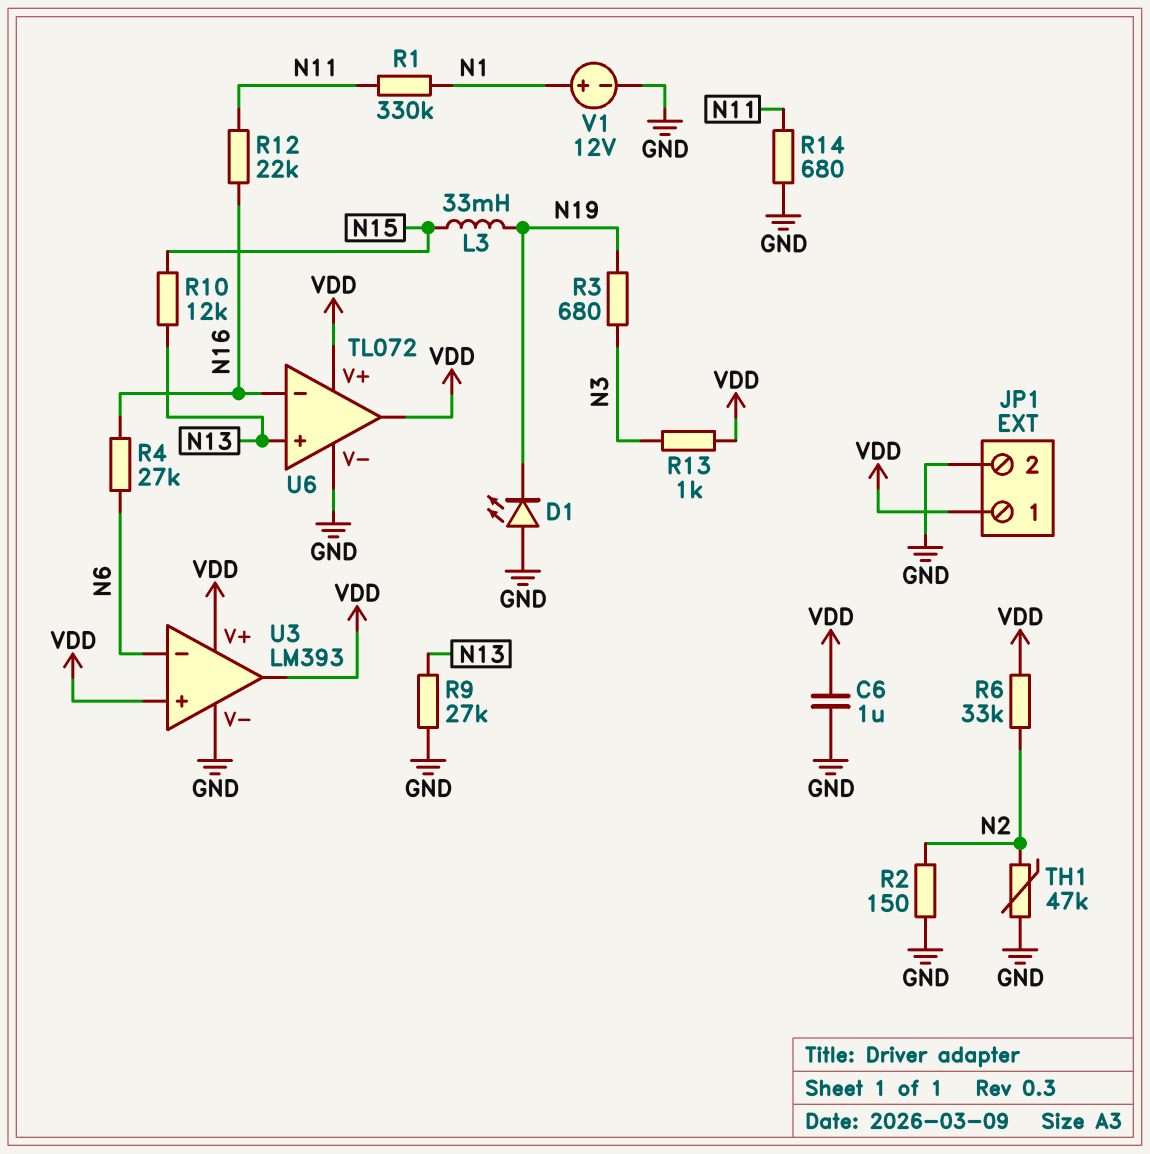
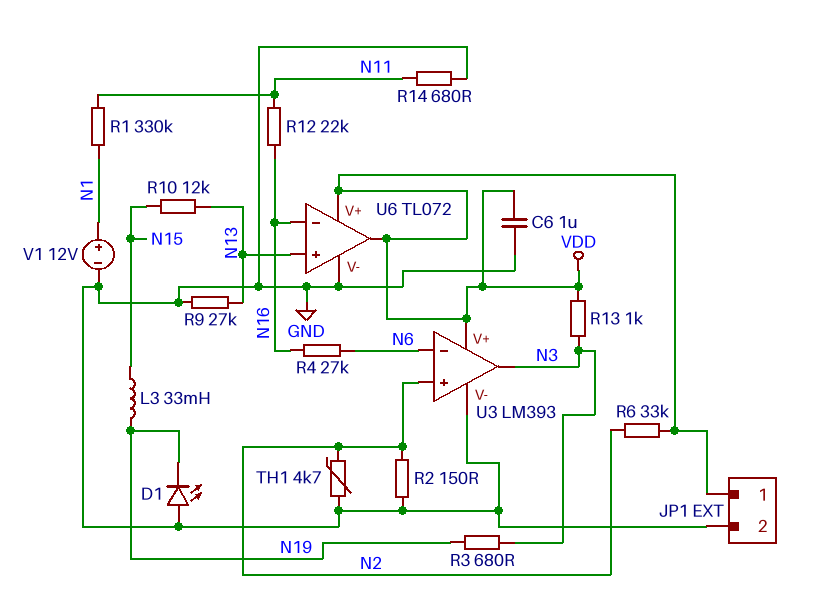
TH1: 47k (GND, N2) -> 4.7k (GND, N2)
U3 pin in+: VDD -> N2
U3 pin out: VDD -> N3

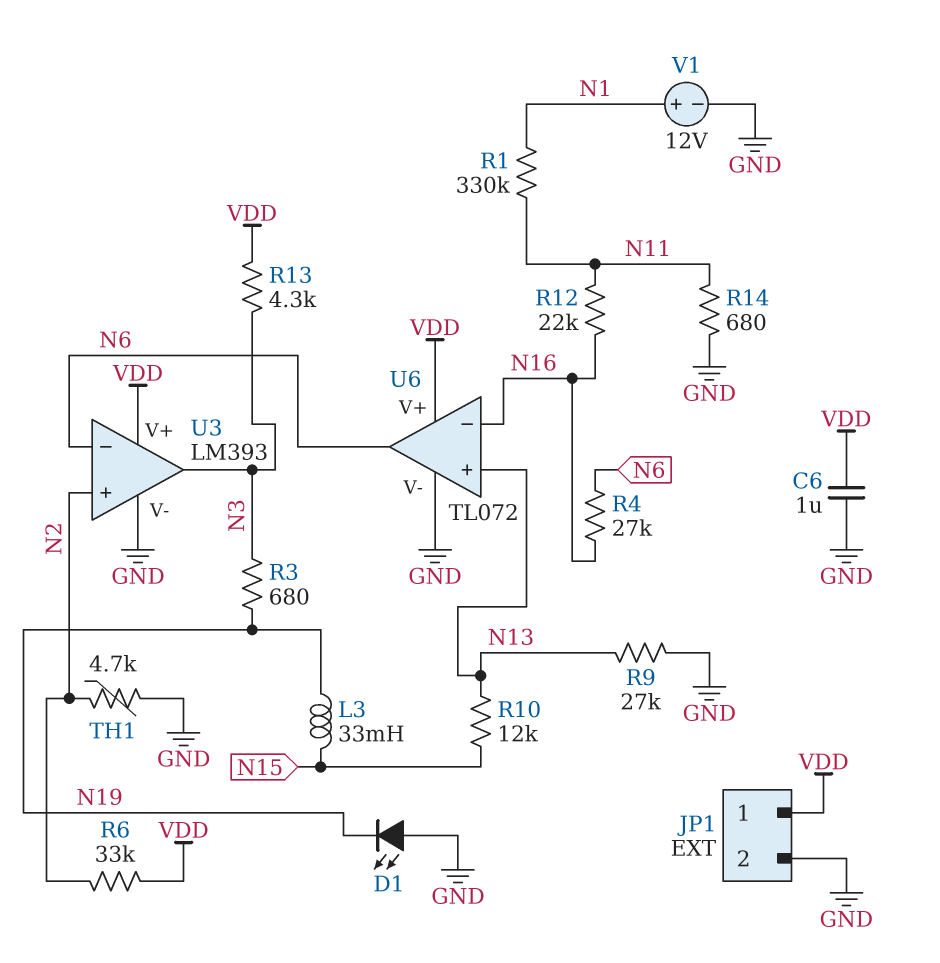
R2: 150 (GND, N2) -> none
R13: 1k (N3, VDD) -> 4.3k (N3, VDD)
U6 pin out: VDD -> N6

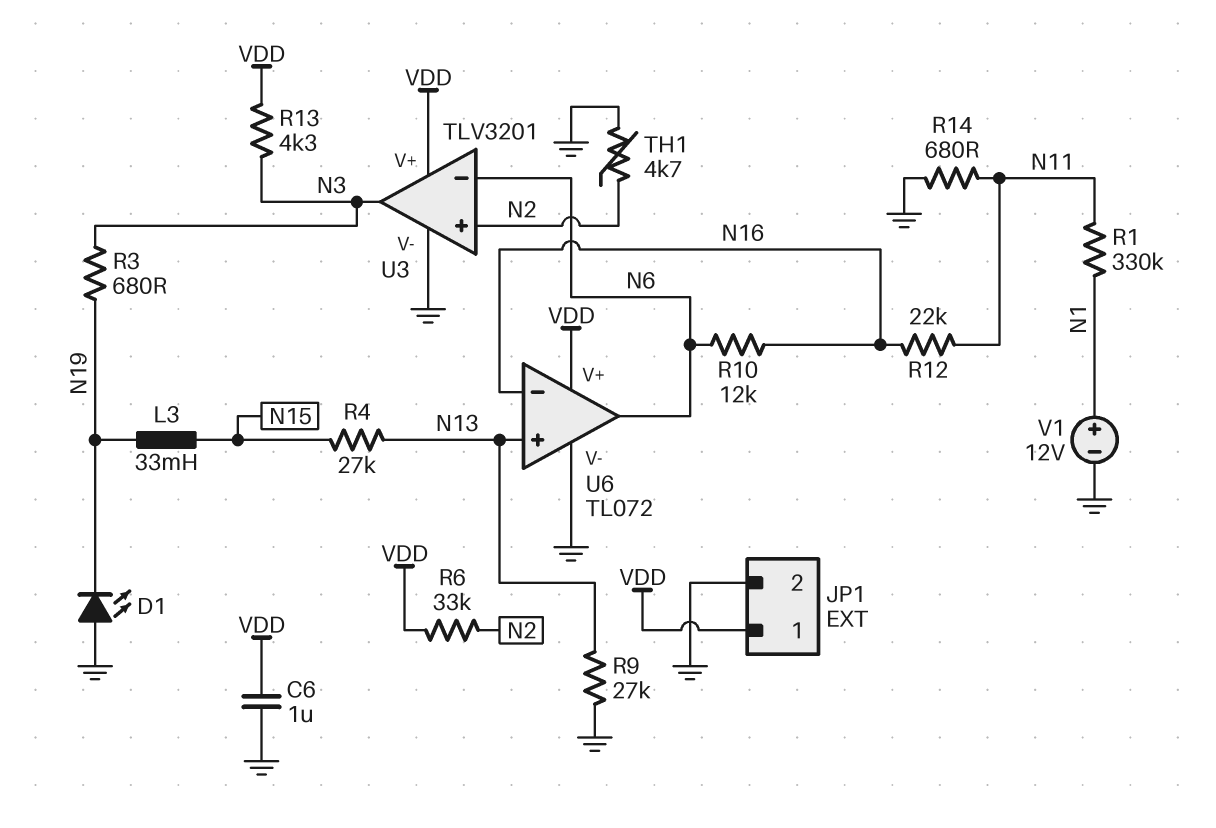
R4: 27k (N6, N16) -> 27k (N13, N15)
R10: 12k (N13, N15) -> 12k (N6, N16)
U3: LM393 -> TLV3201

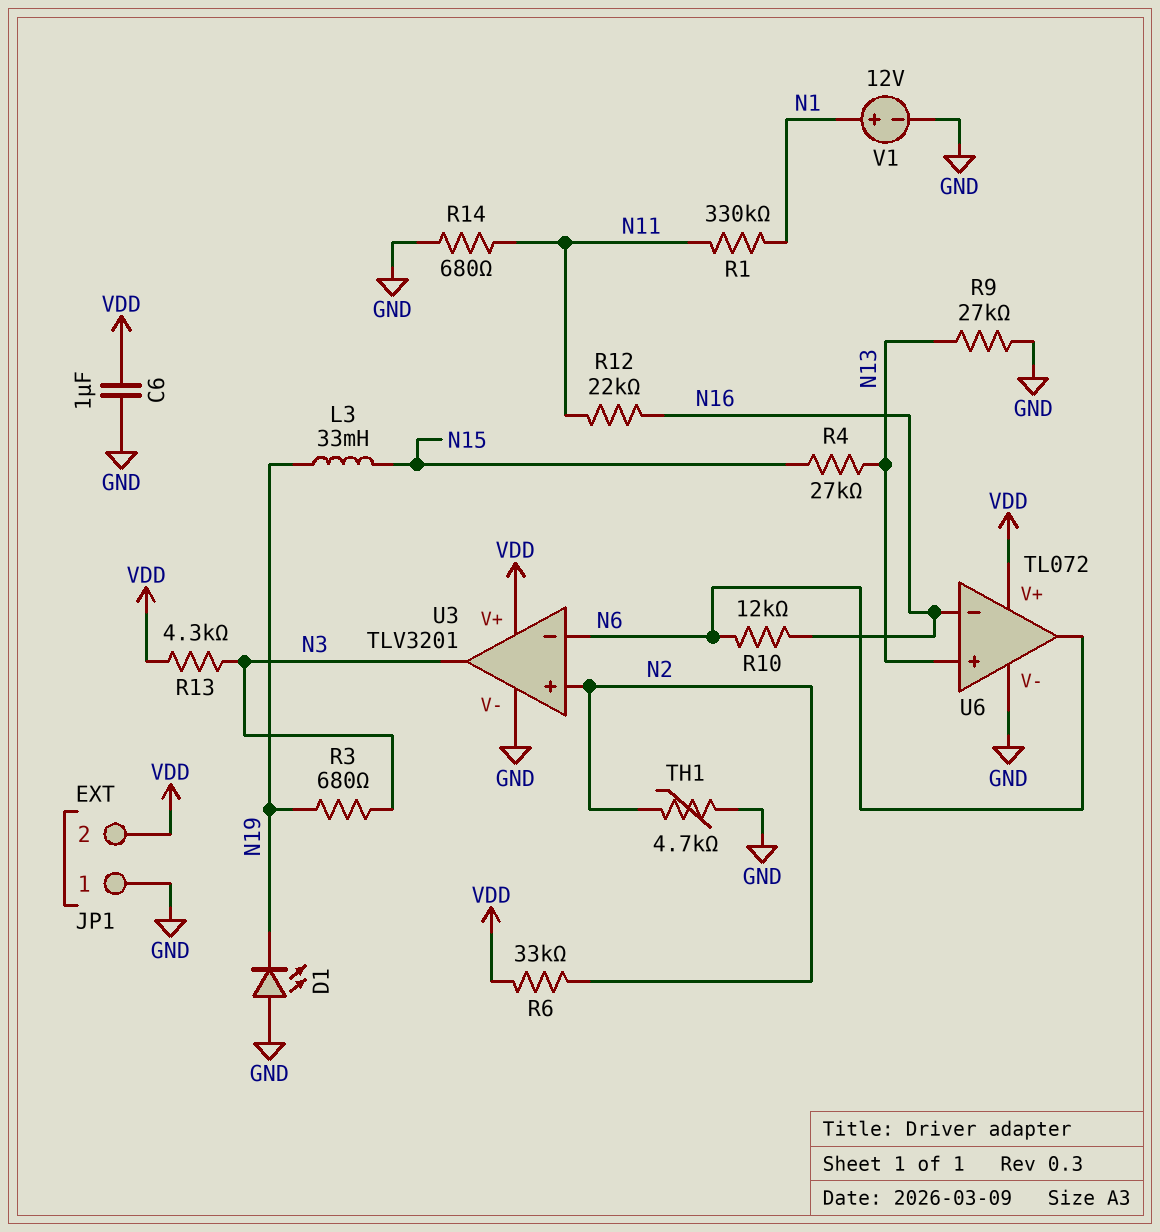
JP1 pin 1: VDD -> GND
JP1 pin 2: GND -> VDD

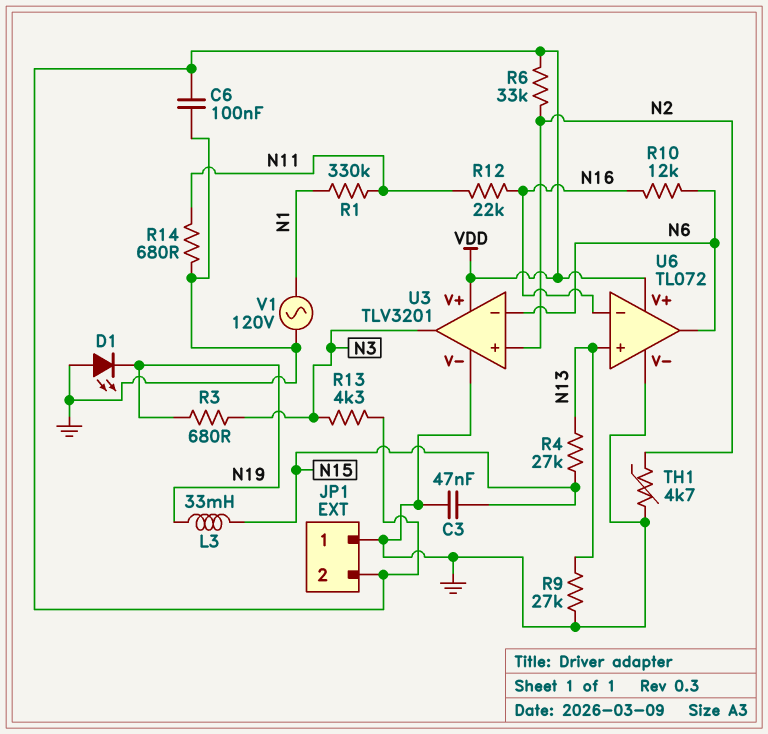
C3: none -> 47nF (GND, N15)
C6: 1uF (GND, VDD) -> 100nF (GND, VDD)
V1: 12V (plus N1, minus GND) -> AC 120V (GND, N1)

